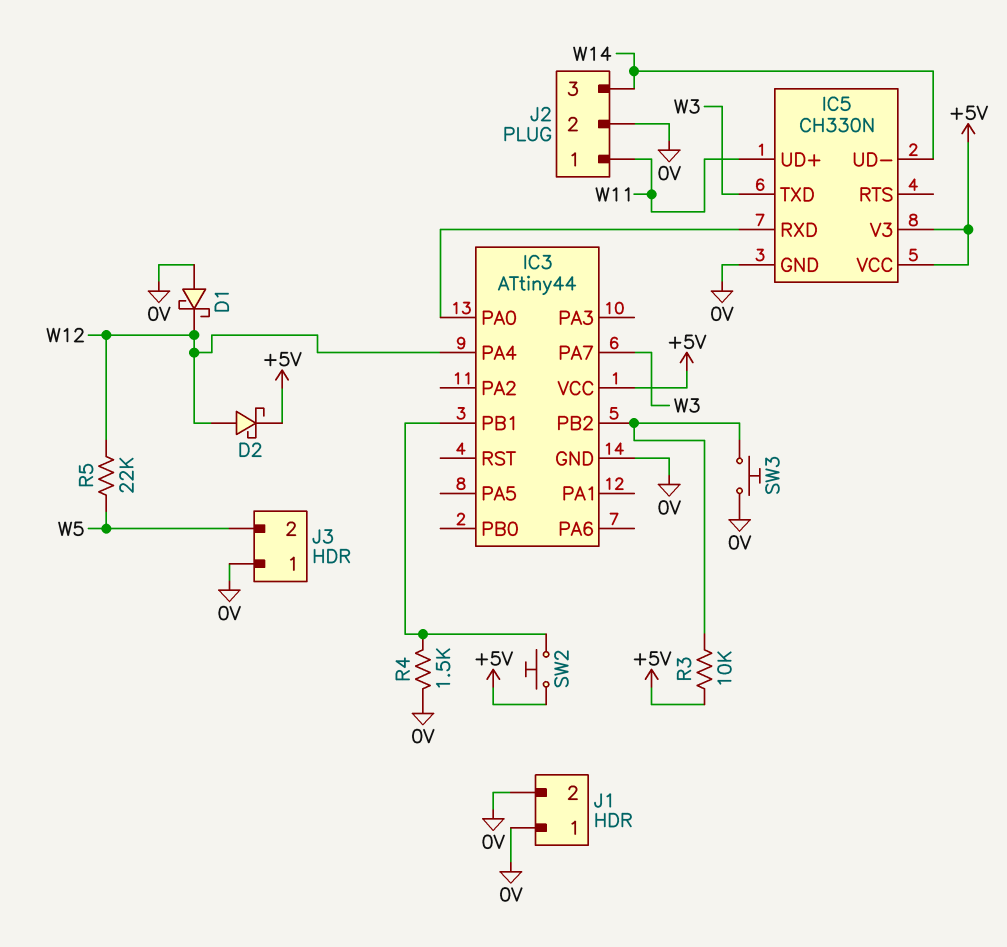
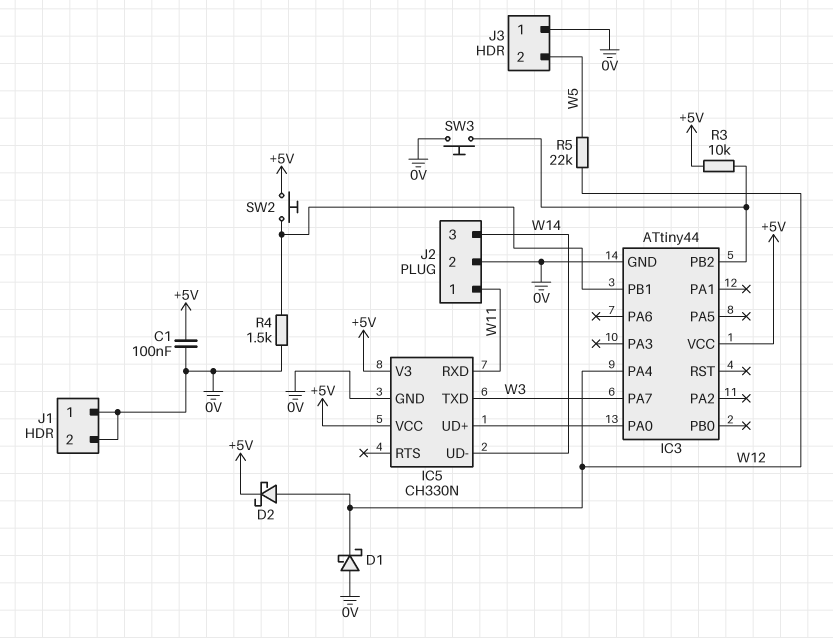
C1: none -> 100nF (+5V, 0V)
IC5 pin RXD: IC3/PA0 -> W11
IC5 pin UD+: W11 -> IC3/PA0

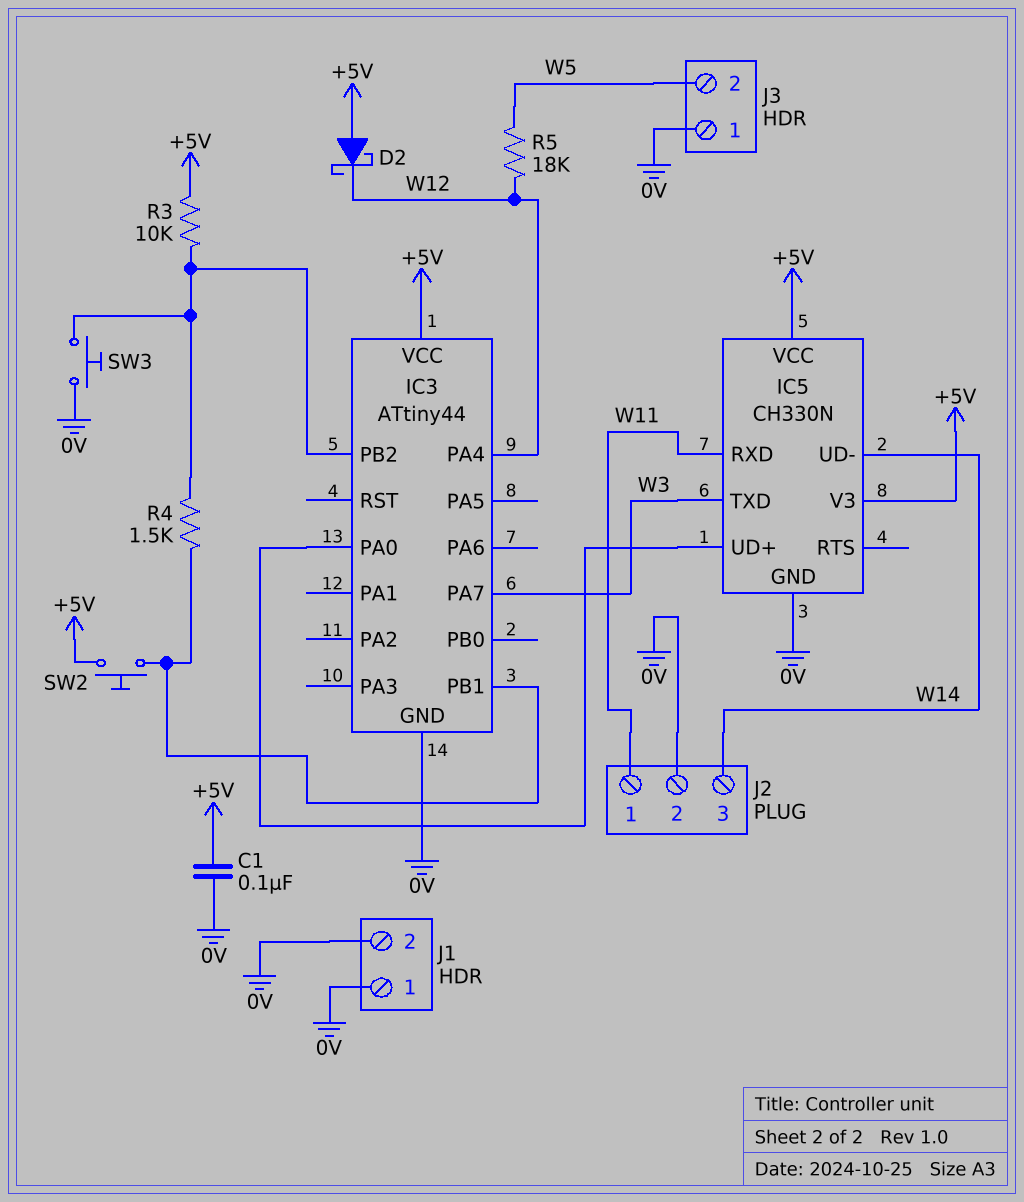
D1: schottky (A 0V, K W12) -> none
D2: schottky (A W12, K +5V) -> schottky (A +5V, K W12)
R4: 1.5k (0V, IC3/PB1) -> 1.5k (IC3/PB1, IC3/PB2)
R5: 22k (W5, W12) -> 18k (W5, W12)

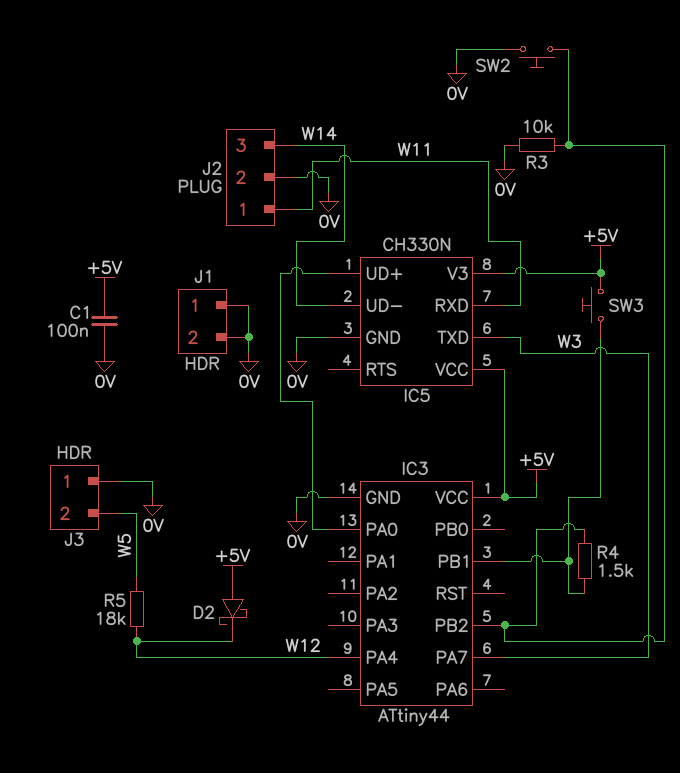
R3: 10k (+5V, IC3/PB2) -> 10k (0V, IC3/PB2)
SW2: button (+5V, IC3/PB1) -> button (0V, IC3/PB2)
SW3: button (0V, IC3/PB2) -> button (+5V, IC3/PB1)

